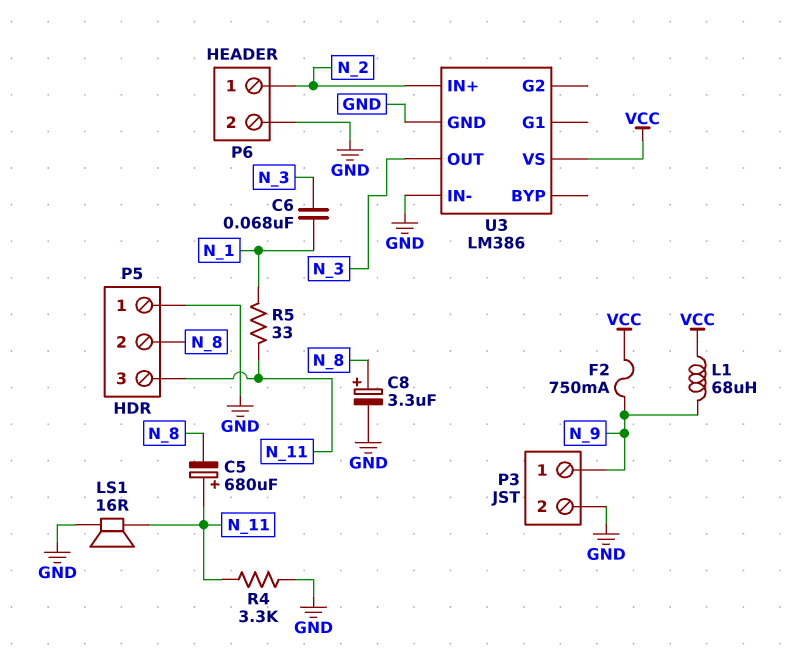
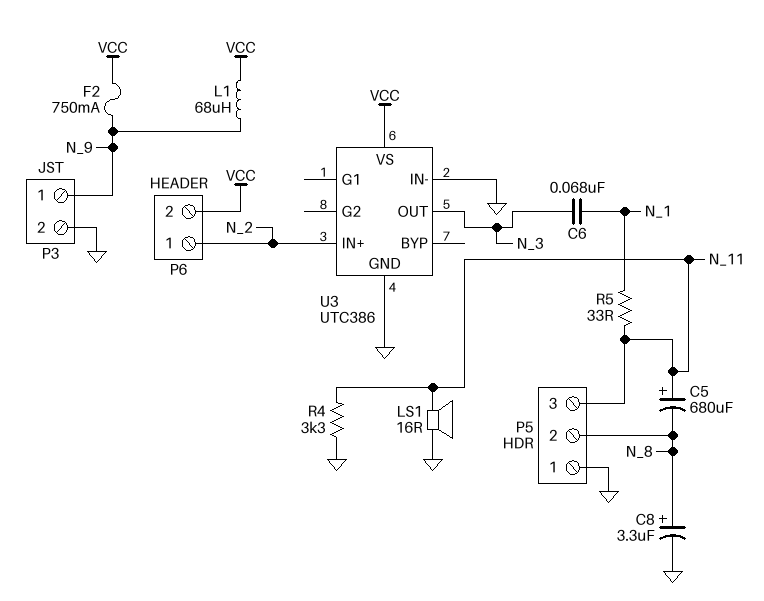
P6 pin 2: GND -> VCC
U3: LM386 -> UTC386

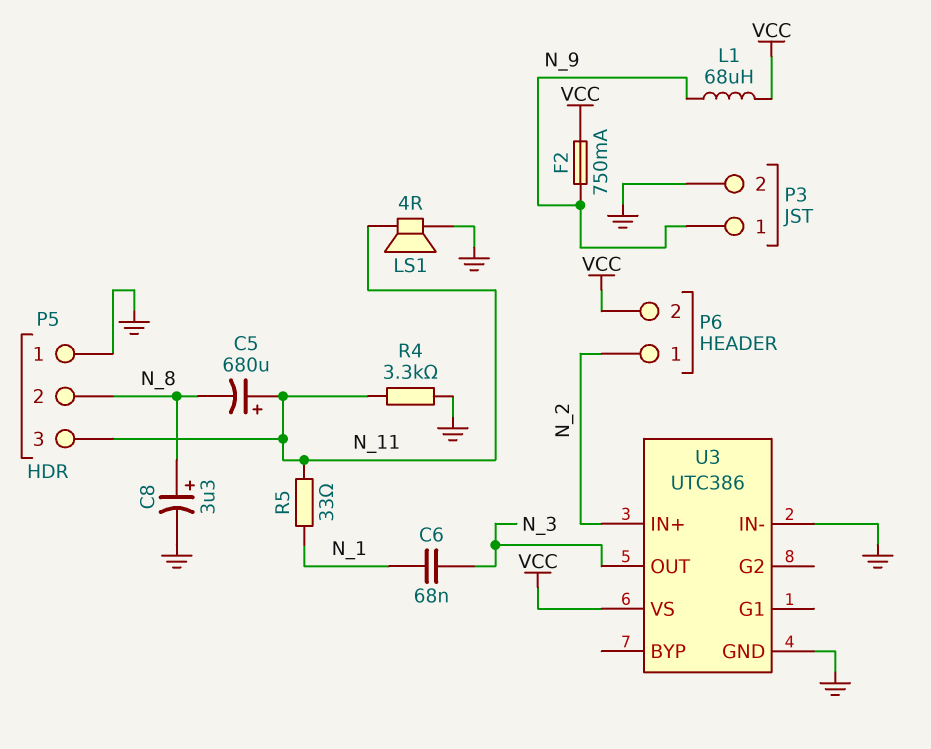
LS1: speaker 16R (GND, N_11) -> speaker 4R (GND, N_11)

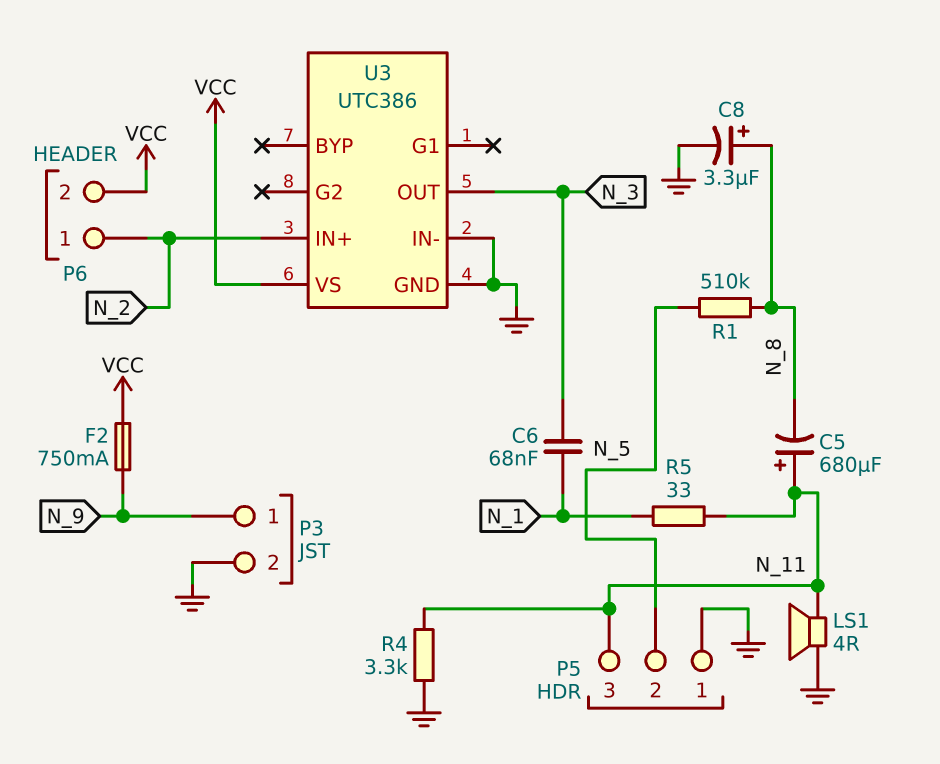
L1: 68uH (N_9, VCC) -> none
P5 pin 2: N_8 -> N_5
R1: none -> 510k (N_5, N_8)

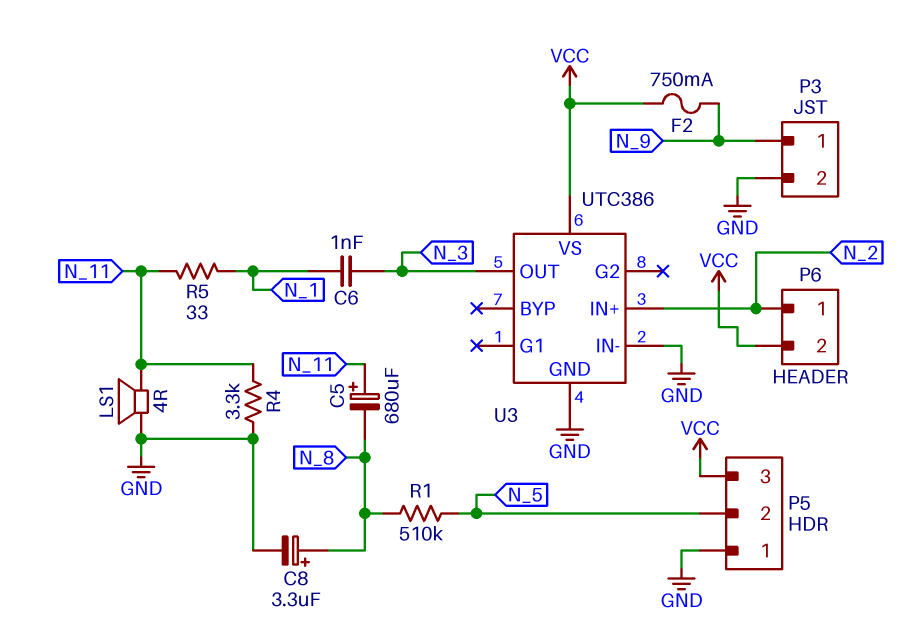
C6: 68nF (N_1, N_3) -> 1nF (N_1, N_3)
P5 pin 3: N_11 -> VCC

